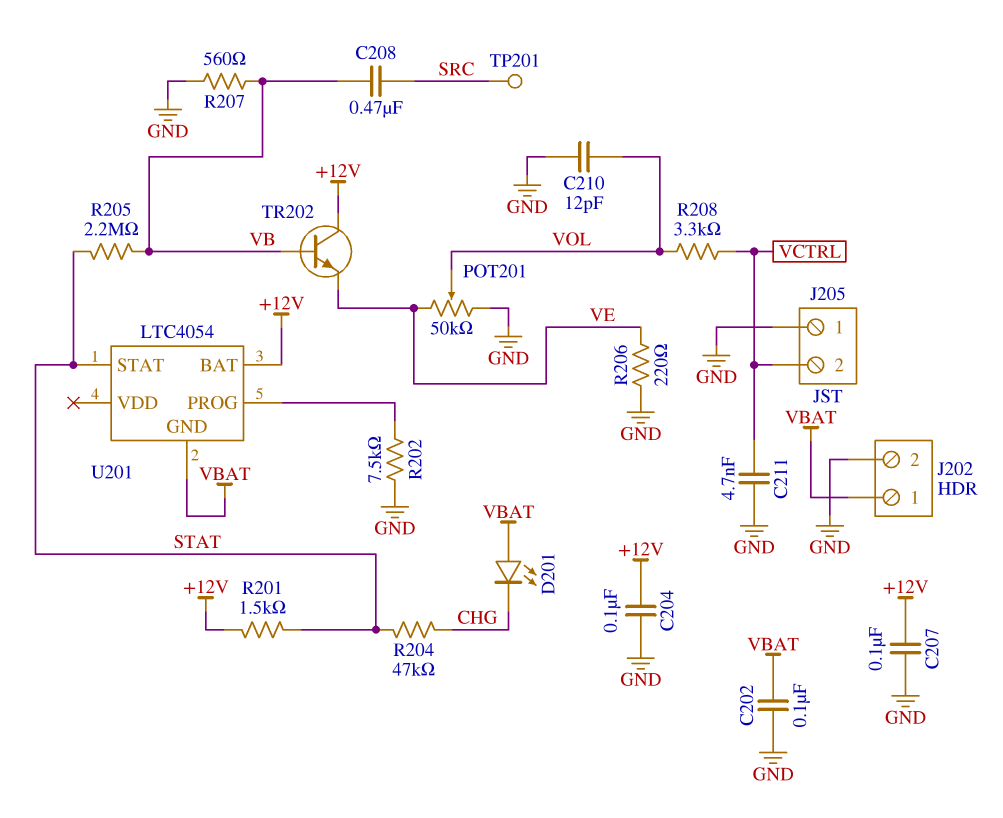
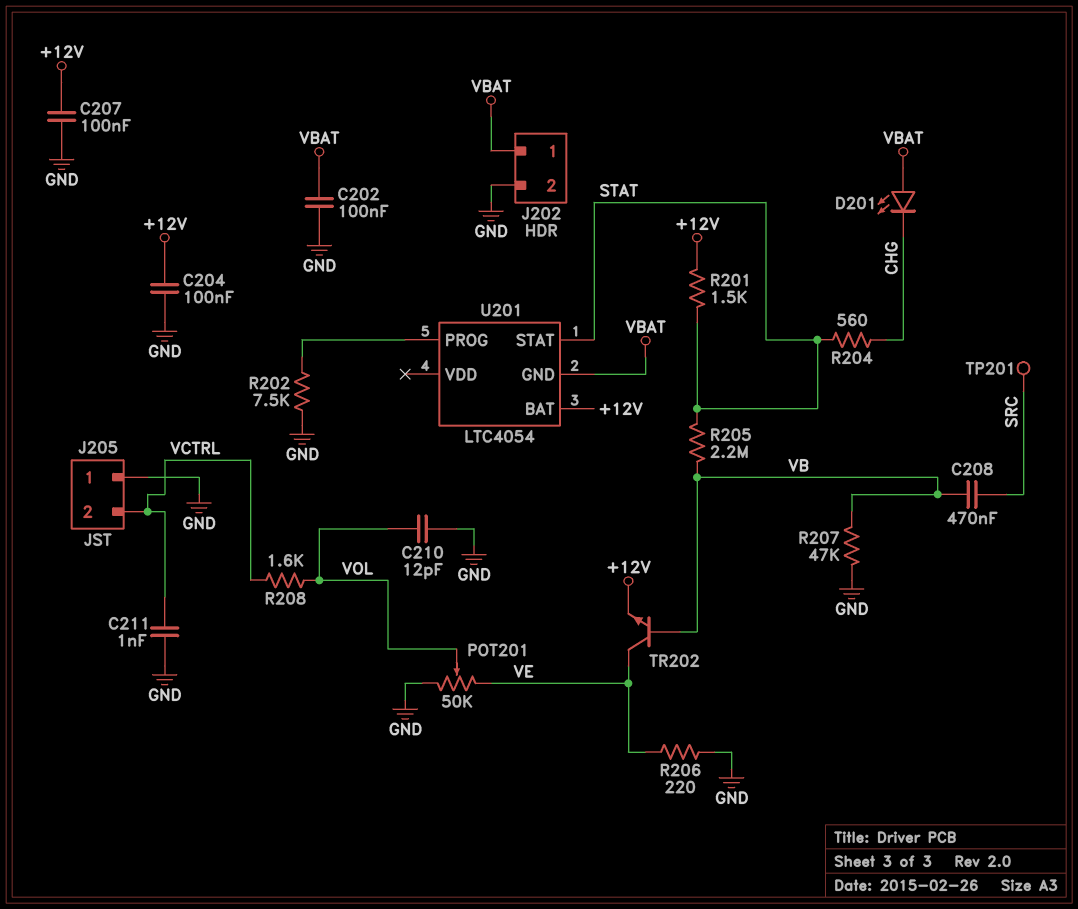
C211: 4.7nF (GND, VCTRL) -> 1nF (GND, VCTRL)
R204: 47k (CHG, STAT) -> 560 (CHG, STAT)
R207: 560 (GND, VB) -> 47k (GND, VB)
R208: 3.3k (VCTRL, VOL) -> 1.6k (VCTRL, VOL)
TR202: NPN (B VB, C +12V, E VE) -> NPN (B VB, C VE, E +12V)

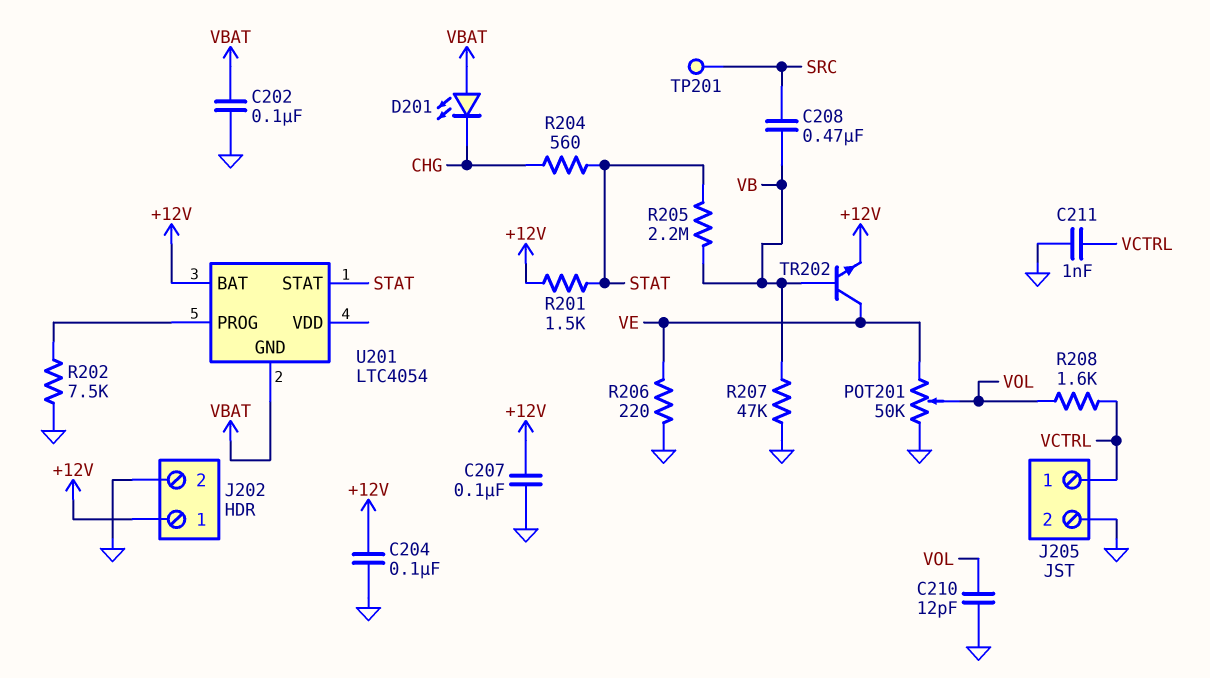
J202 pin 1: VBAT -> +12V
J205 pin 1: GND -> VCTRL
J205 pin 2: VCTRL -> GND

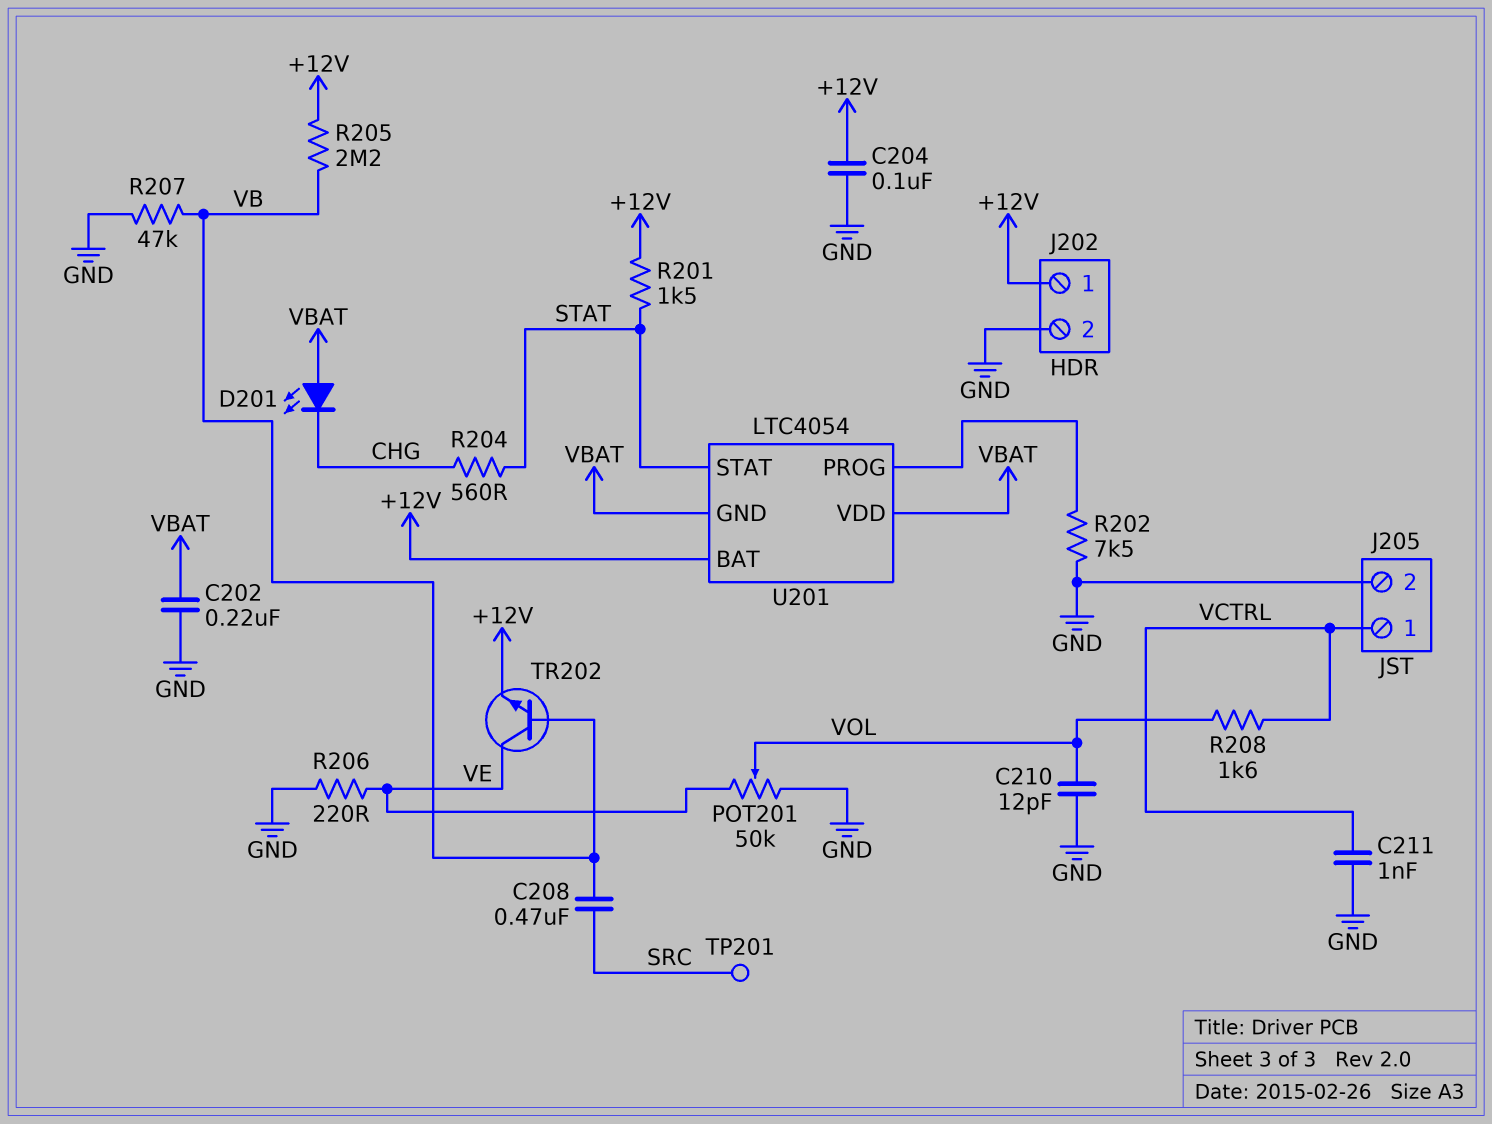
C202: 100nF (GND, VBAT) -> 220nF (GND, VBAT)
C207: 100nF (+12V, GND) -> none
R205: 2.2M (STAT, VB) -> 2.2M (+12V, VB)
U201 pin VDD: none -> VBAT

